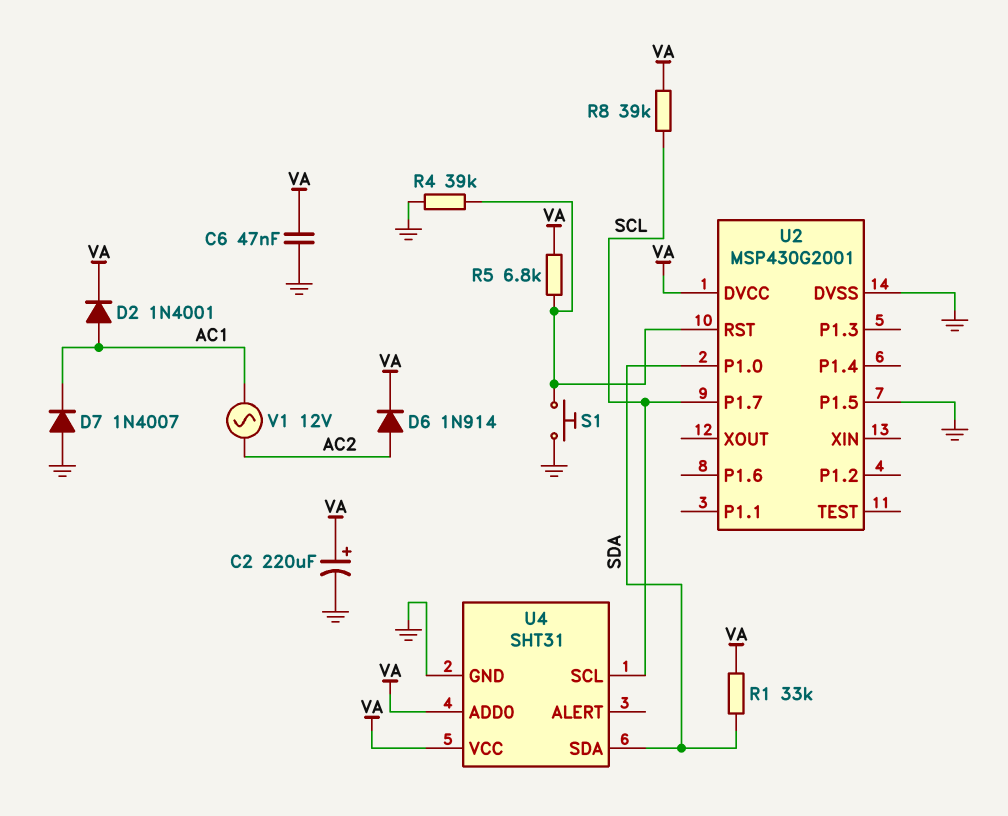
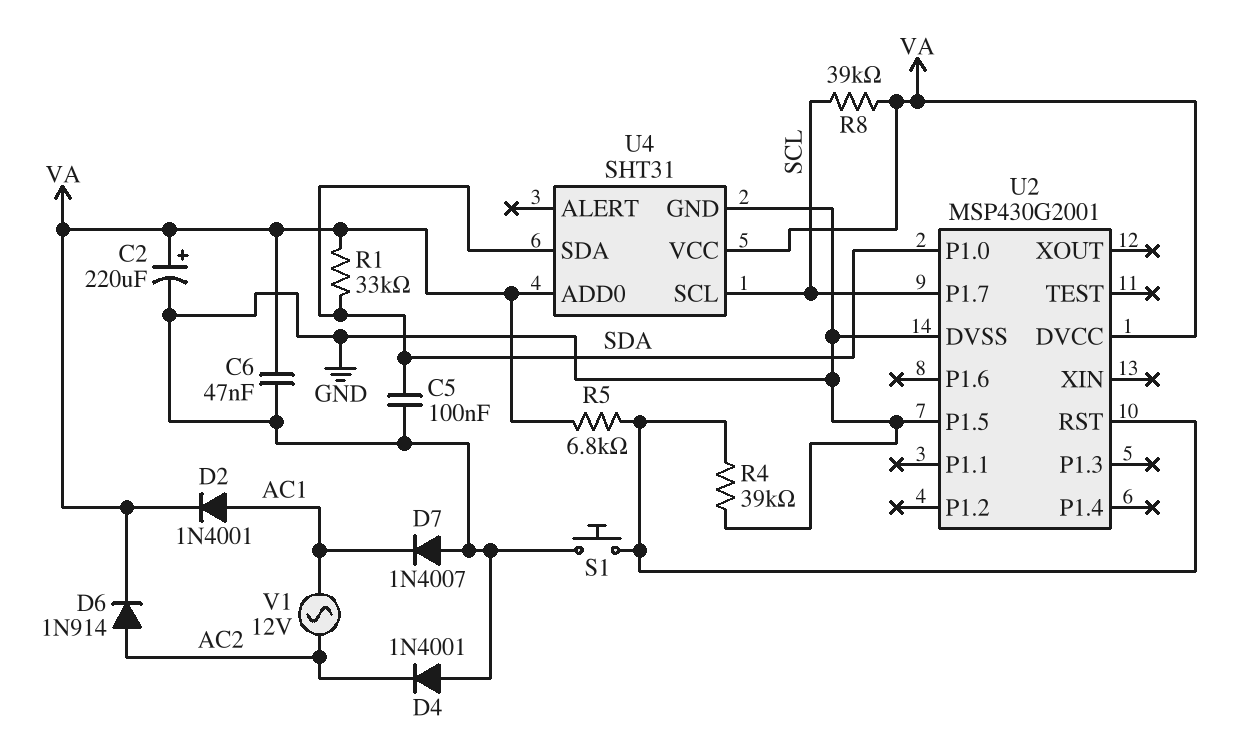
C5: none -> 100nF (GND, SDA)
D4: none -> diode 1N4001 (A GND, K AC2)

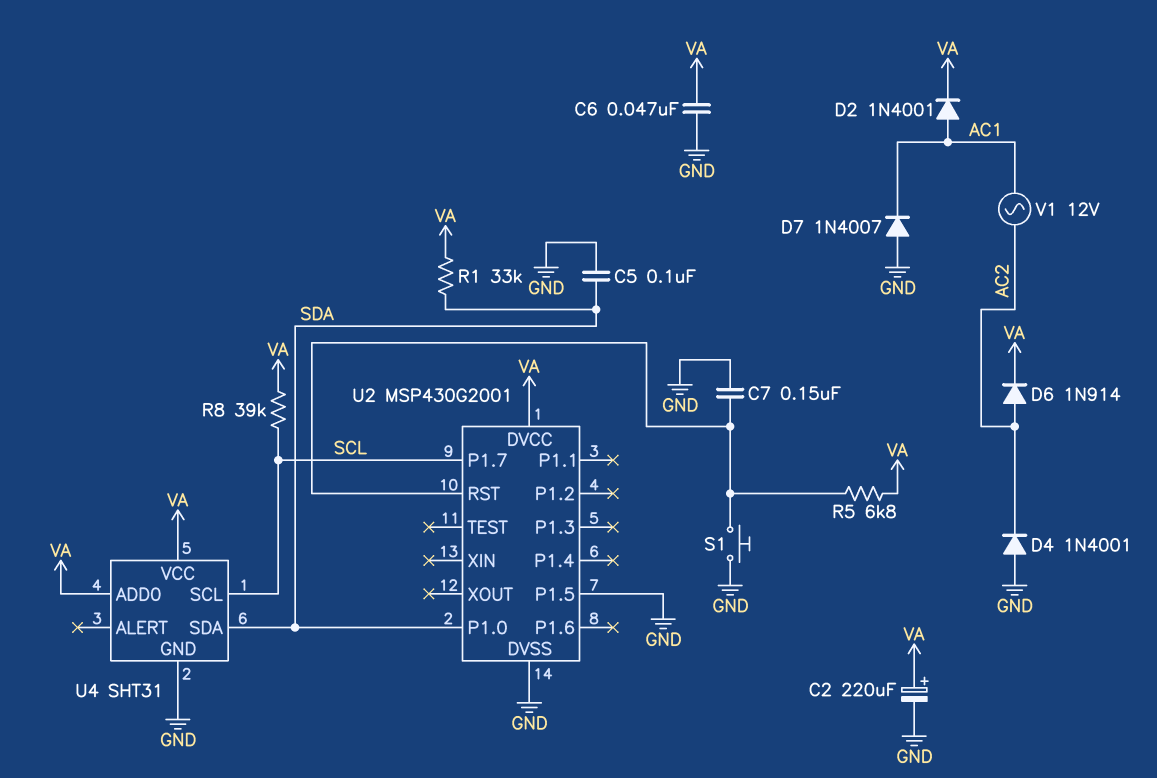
C7: none -> 150nF (GND, U2/RST)
R4: 39k (GND, U2/RST) -> none

